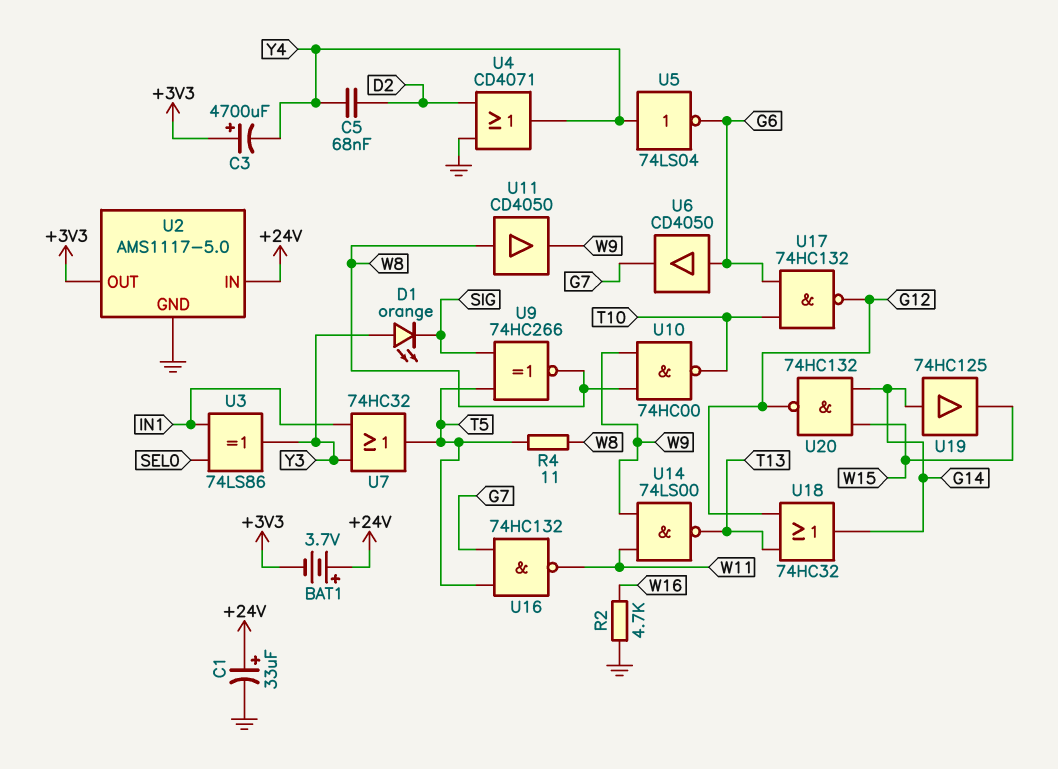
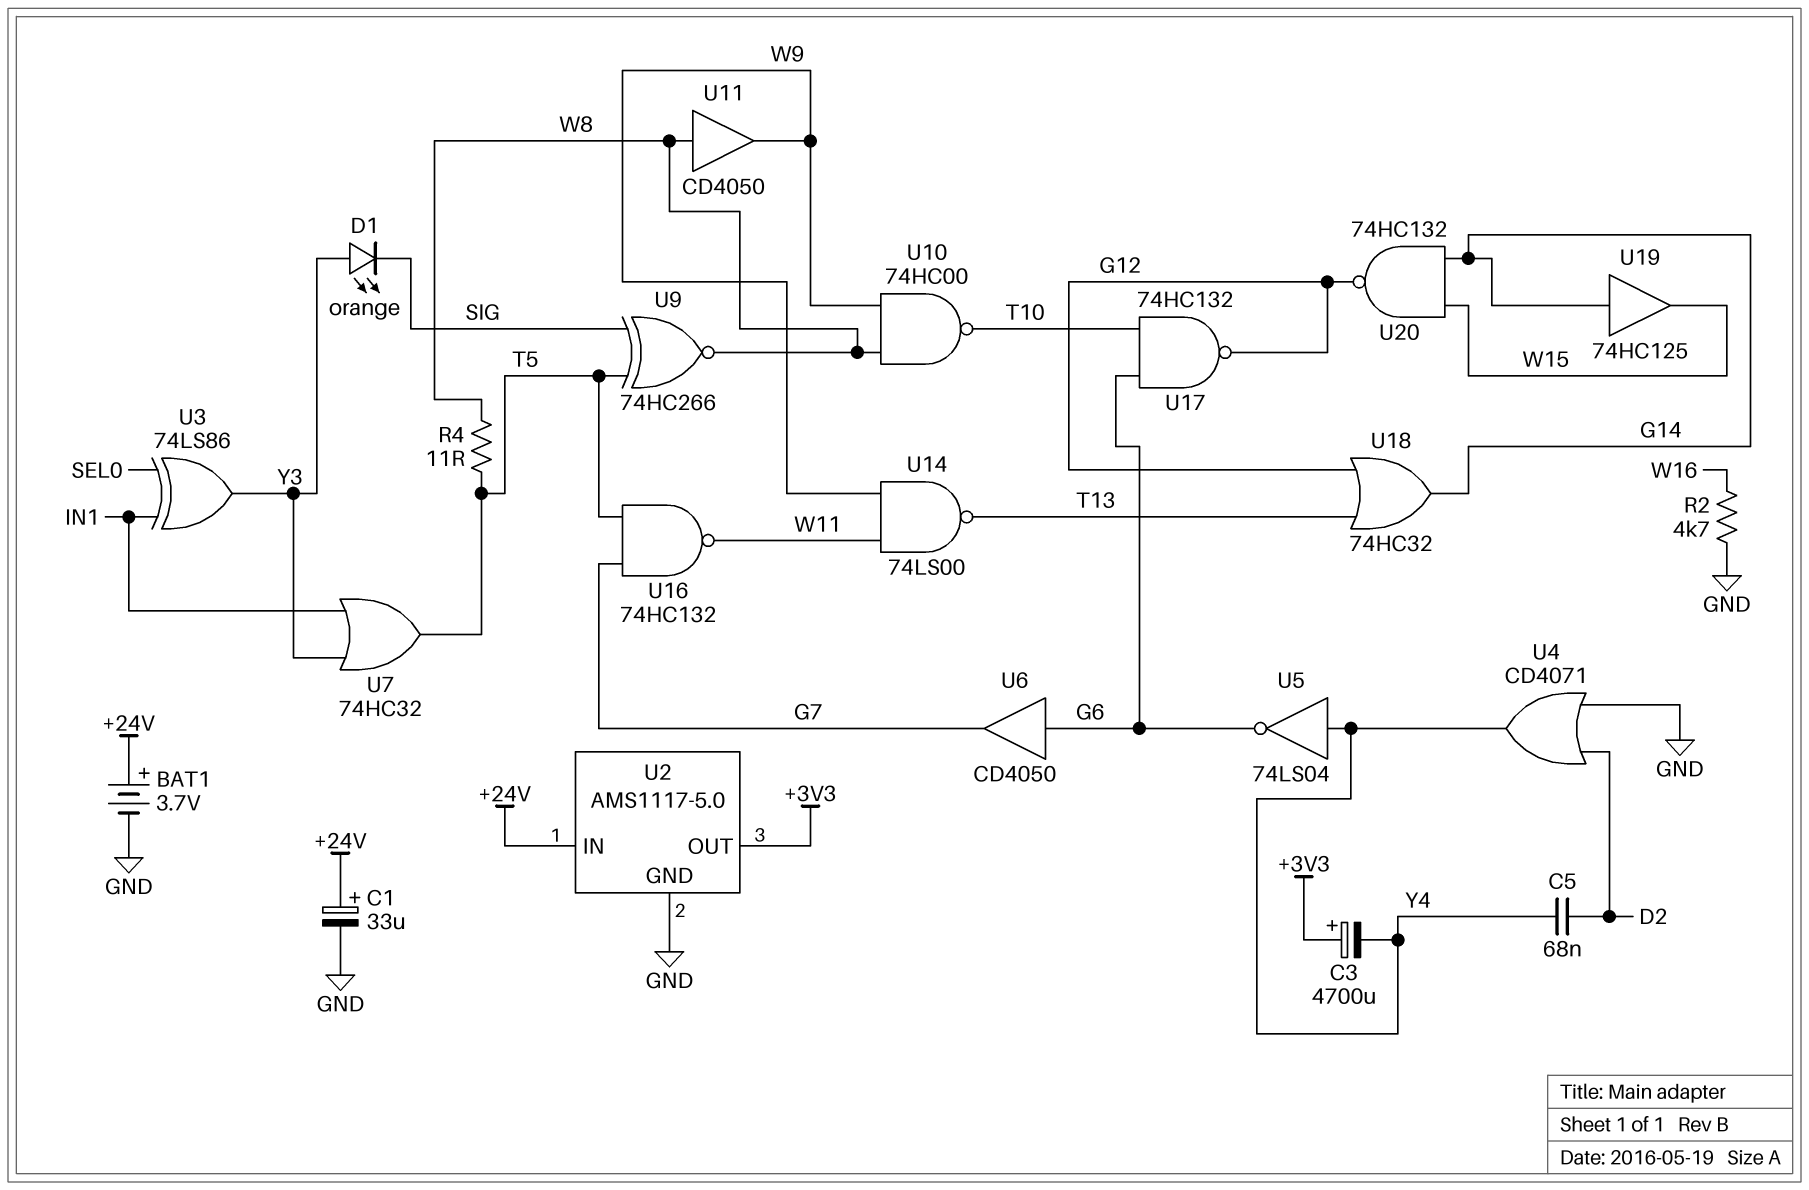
BAT1: 3.7V (plus +24V, minus +3V3) -> 3.7V (plus +24V, minus GND)

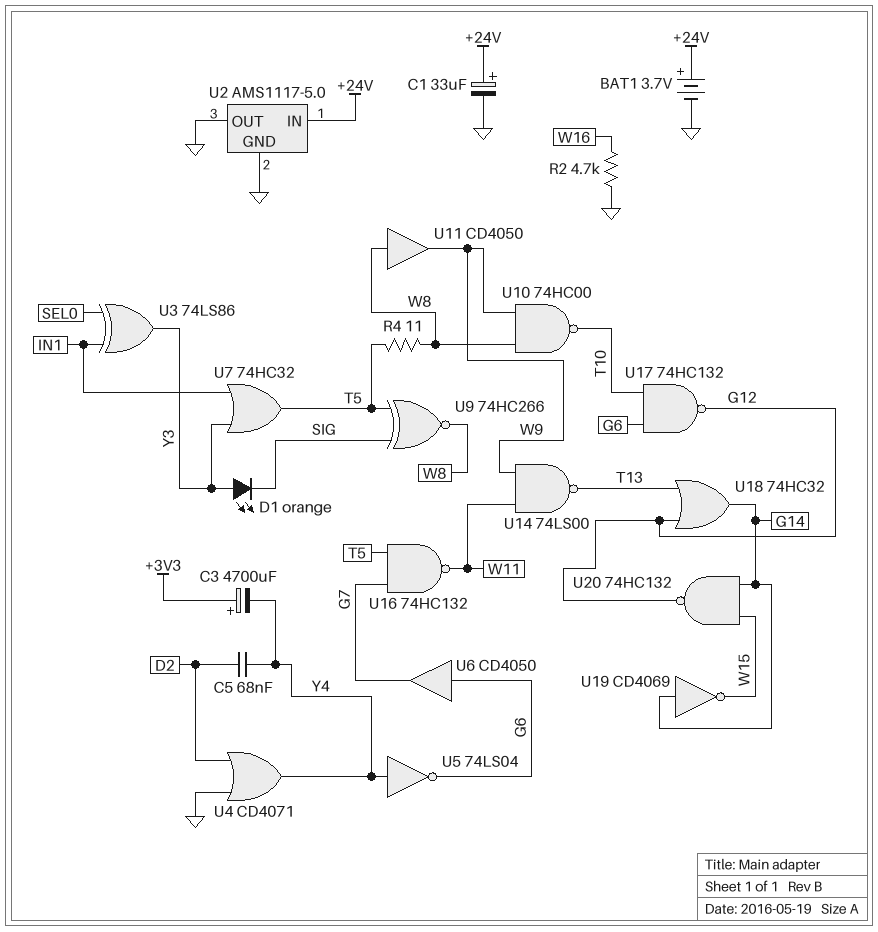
U2 pin OUT: +3V3 -> GND
U19: buffer 74HC125 (in G14, out W15) -> NOT CD4069 (in G14, out W15)

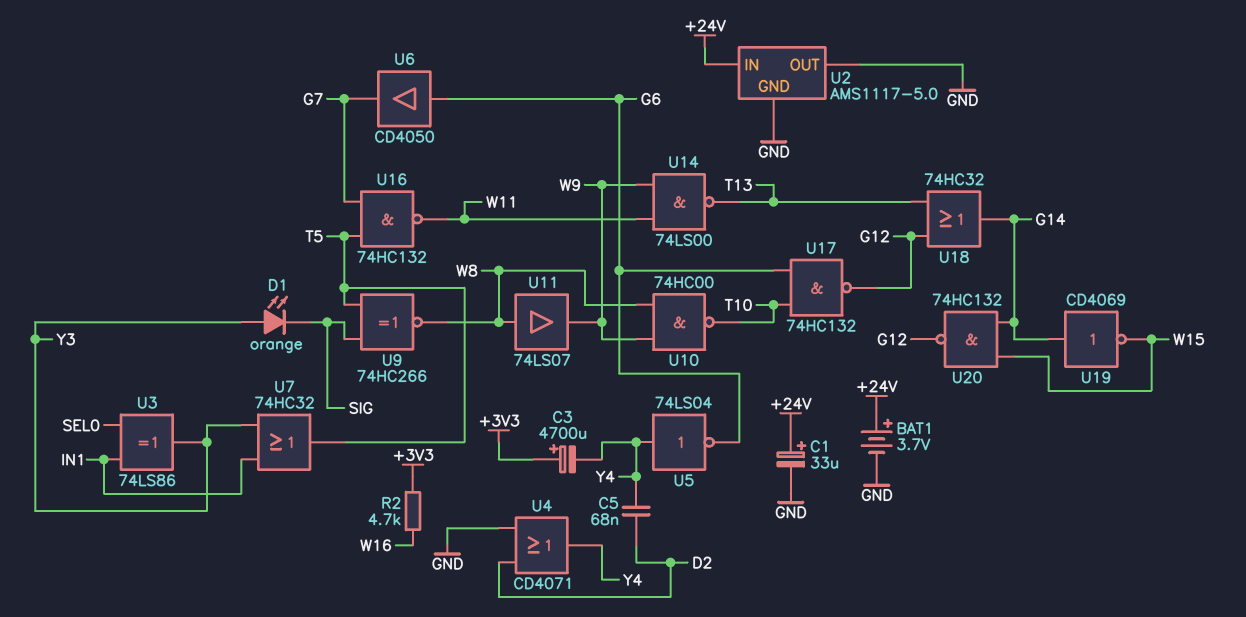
R2: 4.7k (GND, W16) -> 4.7k (+3V3, W16)
R4: 11 (T5, W8) -> none
U11: buffer CD4050 (in W8, out W9) -> buffer 74LS07 (in W8, out W9)

